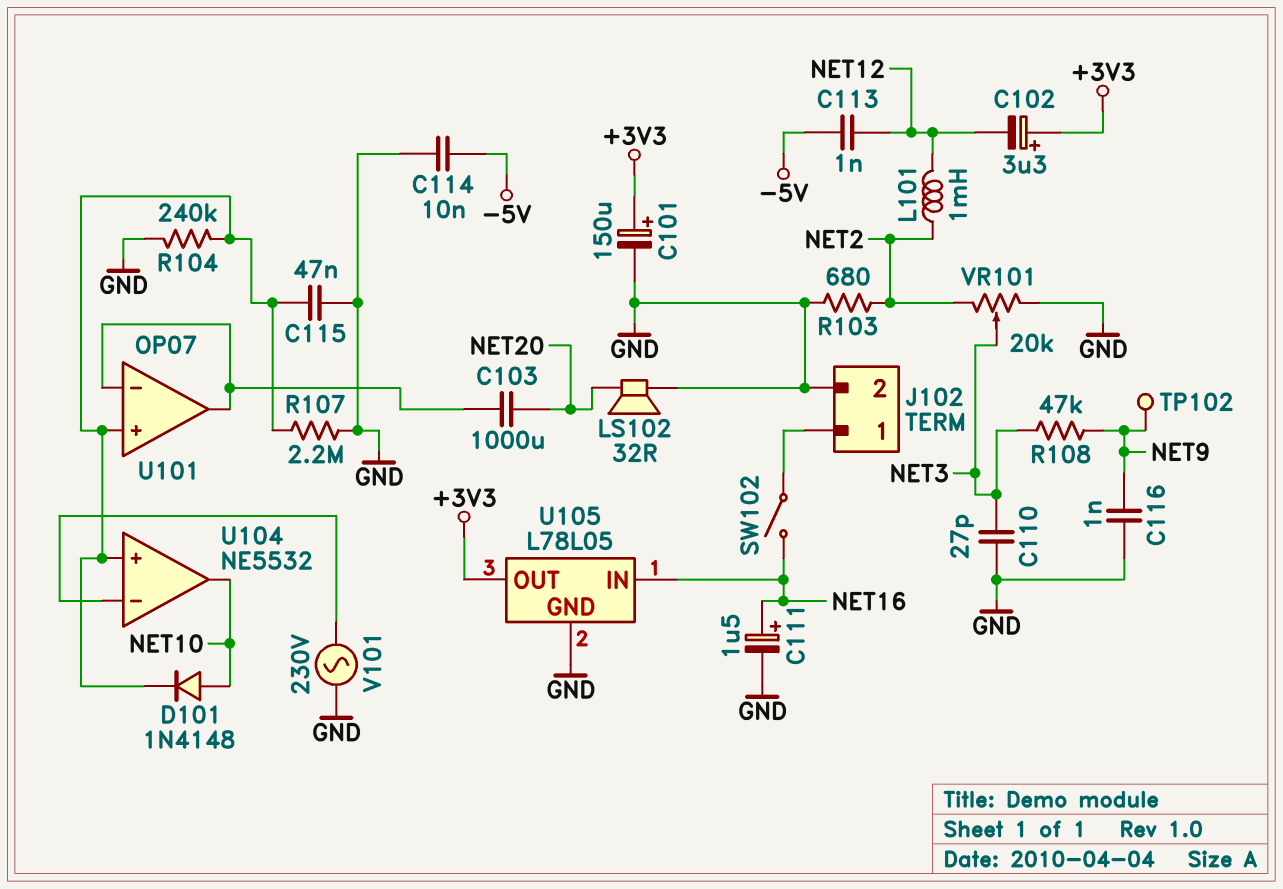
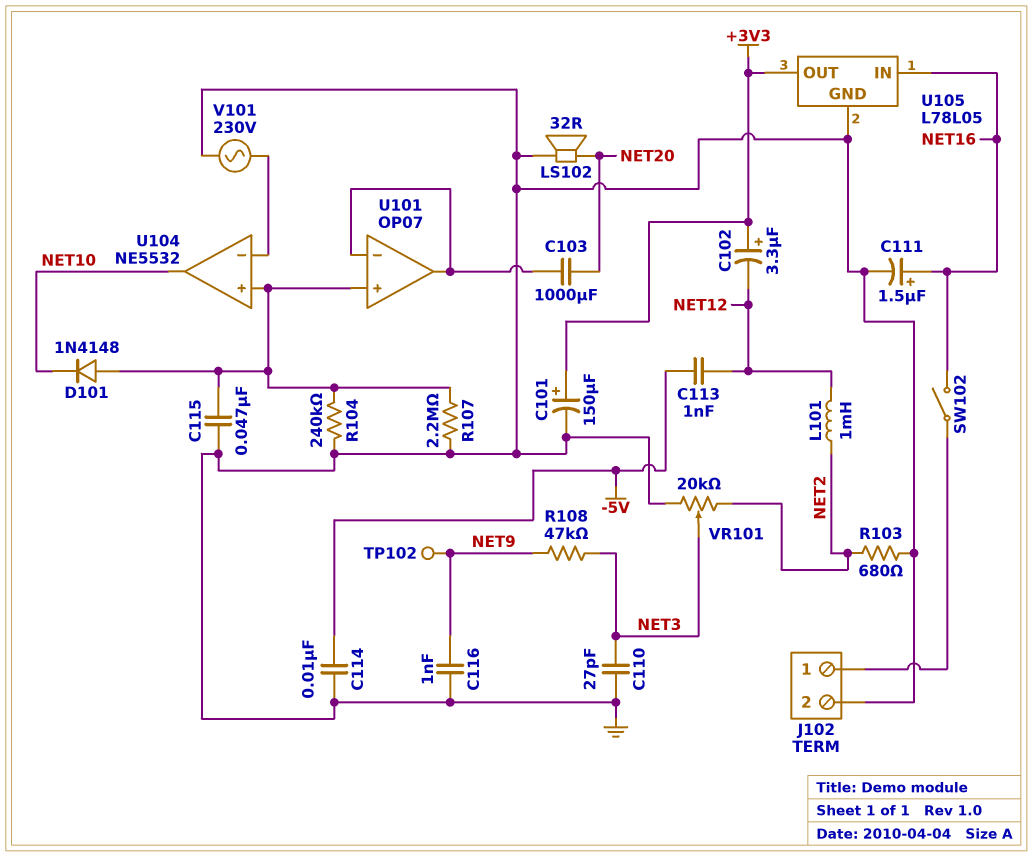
D101: diode 1N4148 (A NET10, K U101/in+) -> diode 1N4148 (A U101/in+, K NET10)

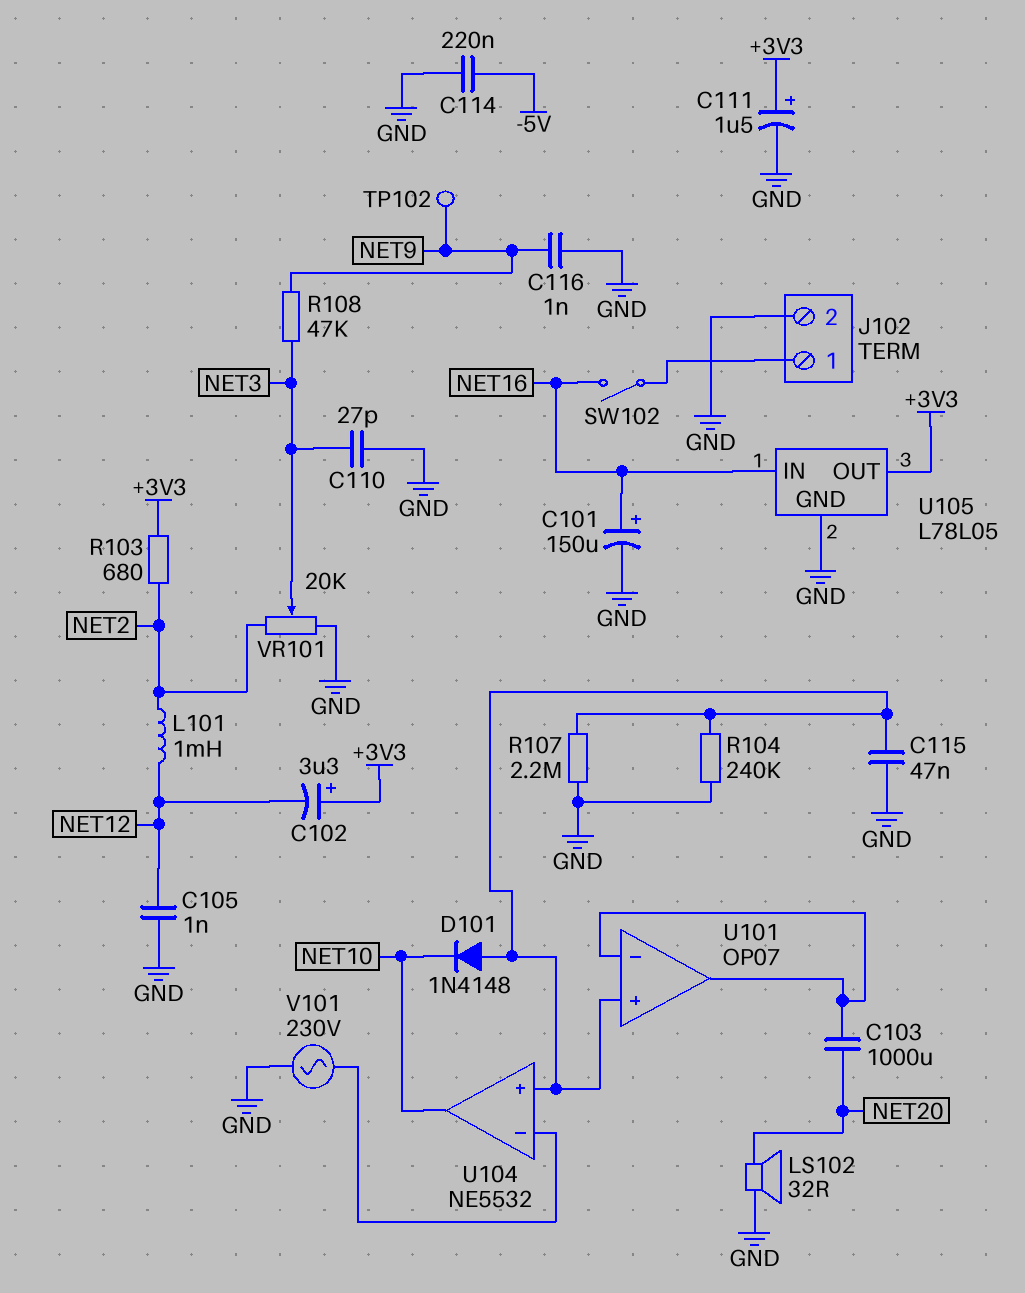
C101: 150uF (plus +3V3, minus GND) -> 150uF (plus NET16, minus GND)
C105: none -> 1nF (GND, NET12)
C111: 1.5uF (plus NET16, minus GND) -> 1.5uF (plus +3V3, minus GND)
C113: 1nF (-5V, NET12) -> none
C114: 10nF (-5V, GND) -> 220nF (-5V, GND)
R103: 680 (GND, NET2) -> 680 (+3V3, NET2)

